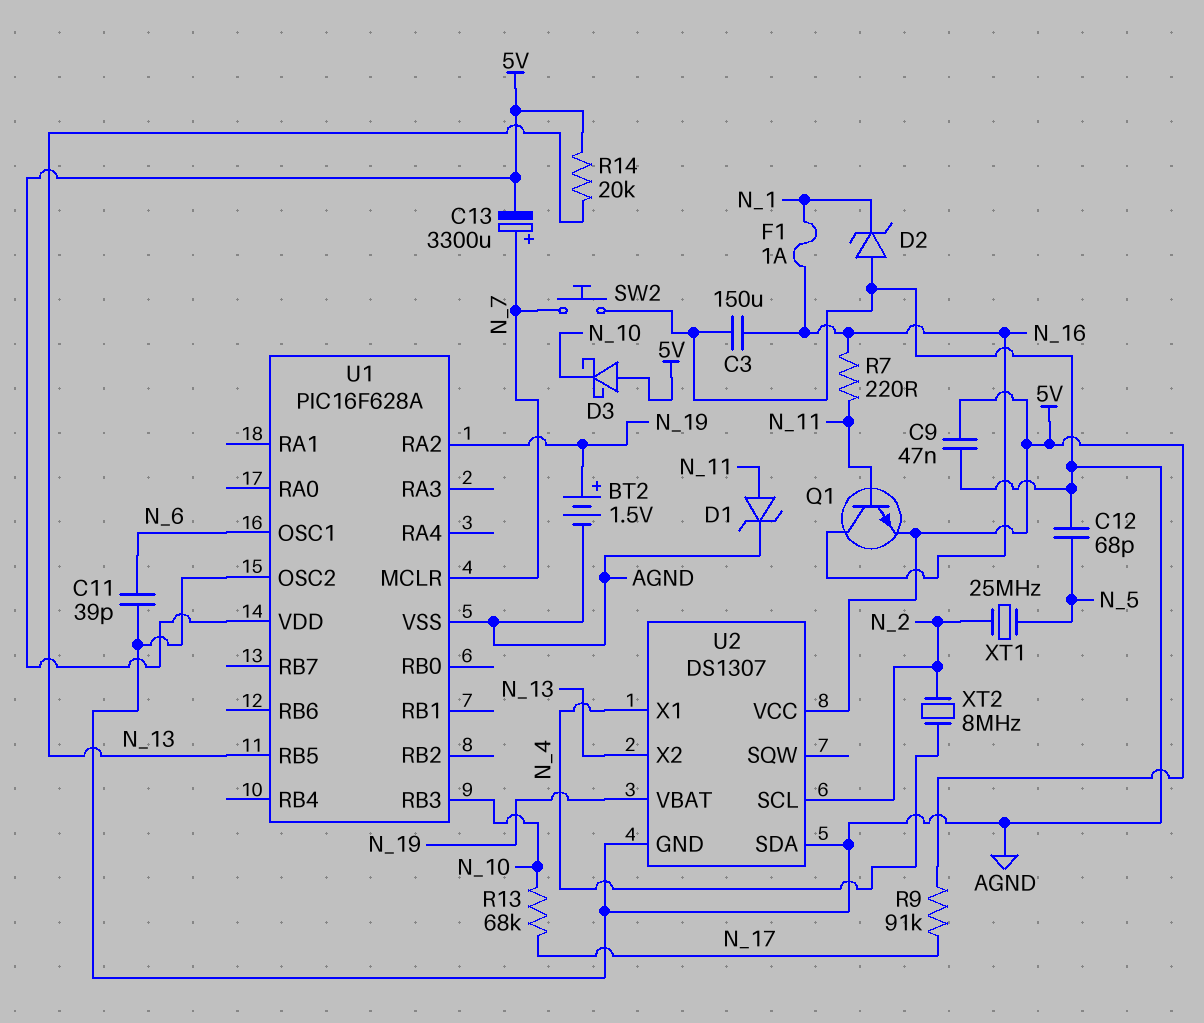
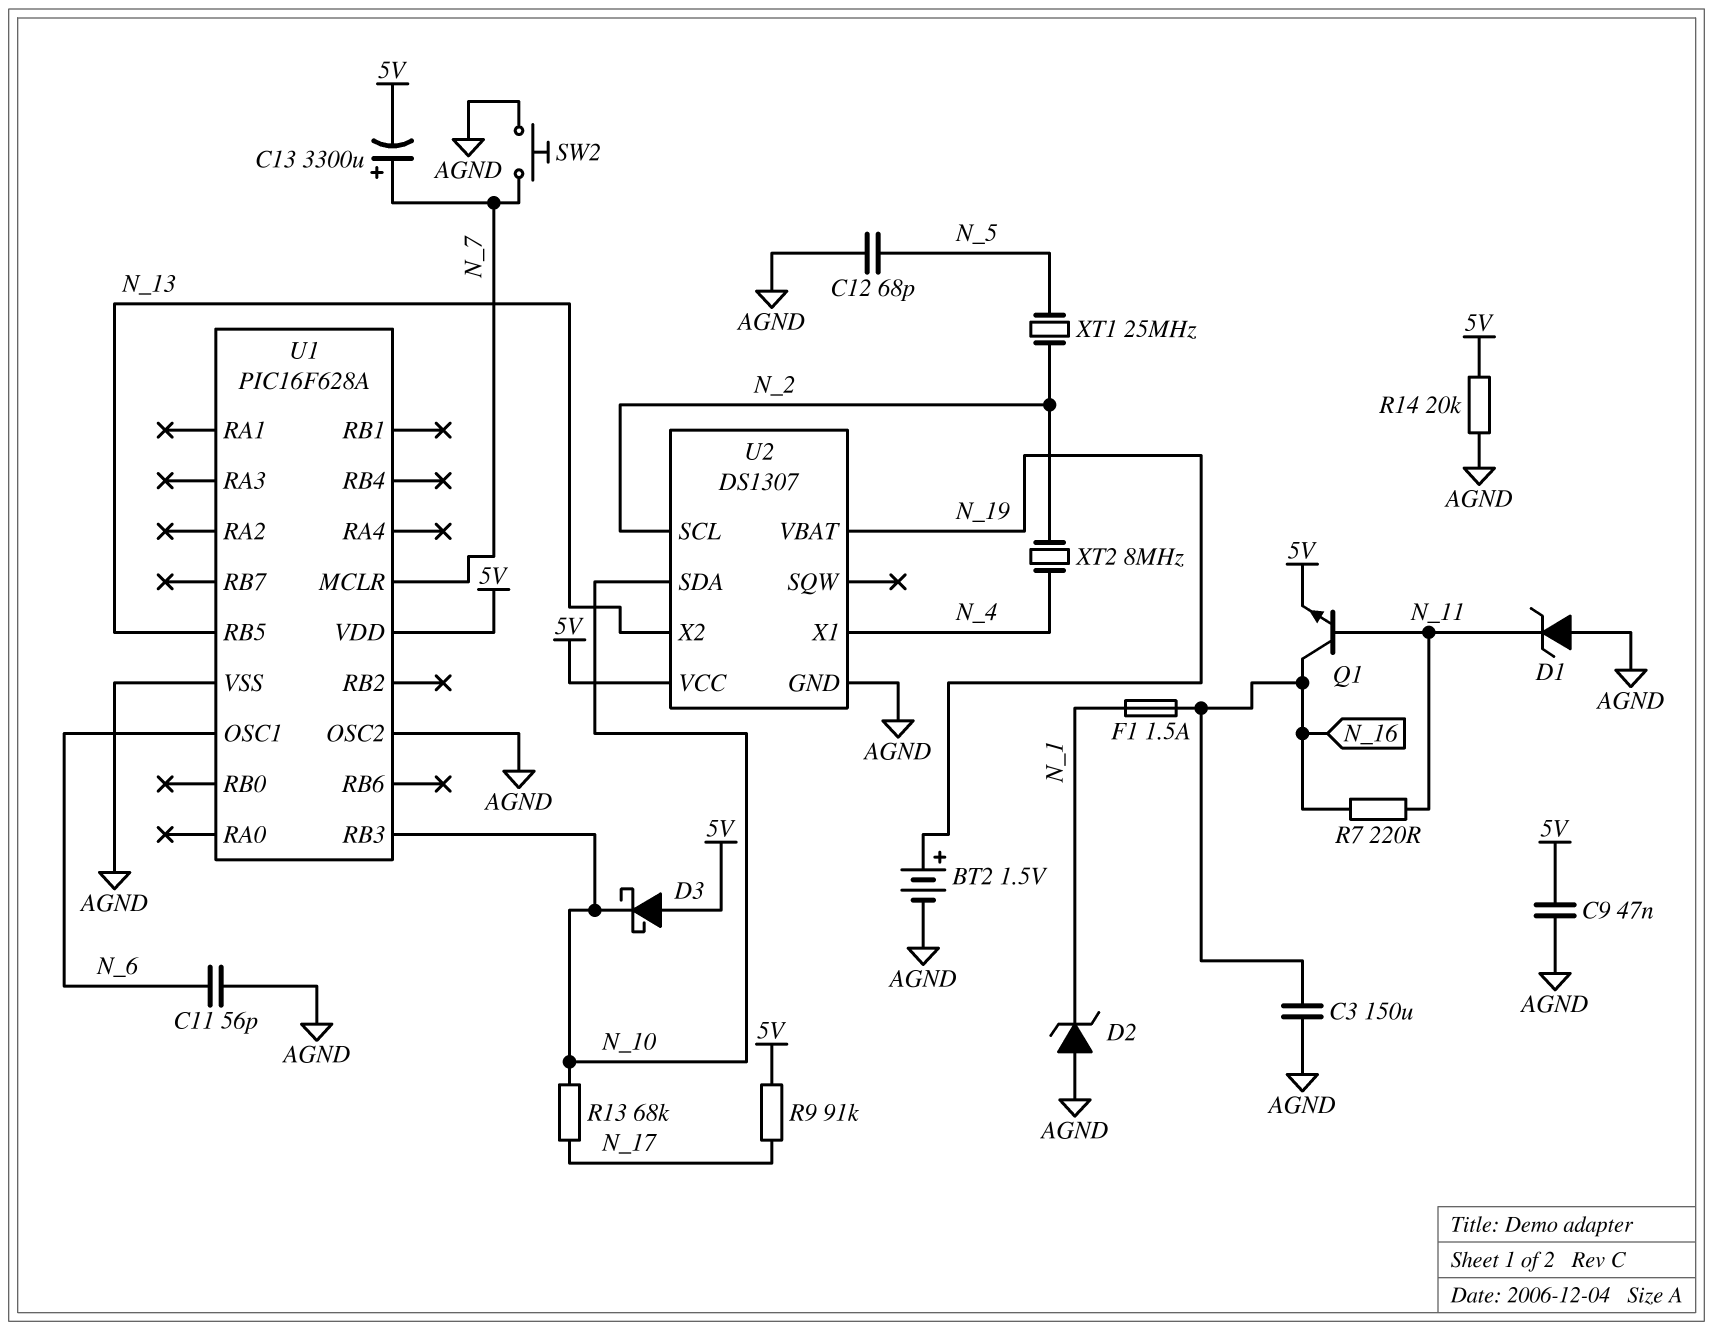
C11: 39pF (AGND, N_6) -> 56pF (AGND, N_6)
D1: zener (A N_11, K AGND) -> zener (A AGND, K N_11)
F1: 1A (N_1, N_16) -> 1.5A (N_1, N_16)
R14: 20k (5V, N_13) -> 20k (5V, AGND)
U1 pin RA2: N_19 -> none
U2 pin SDA: AGND -> N_10

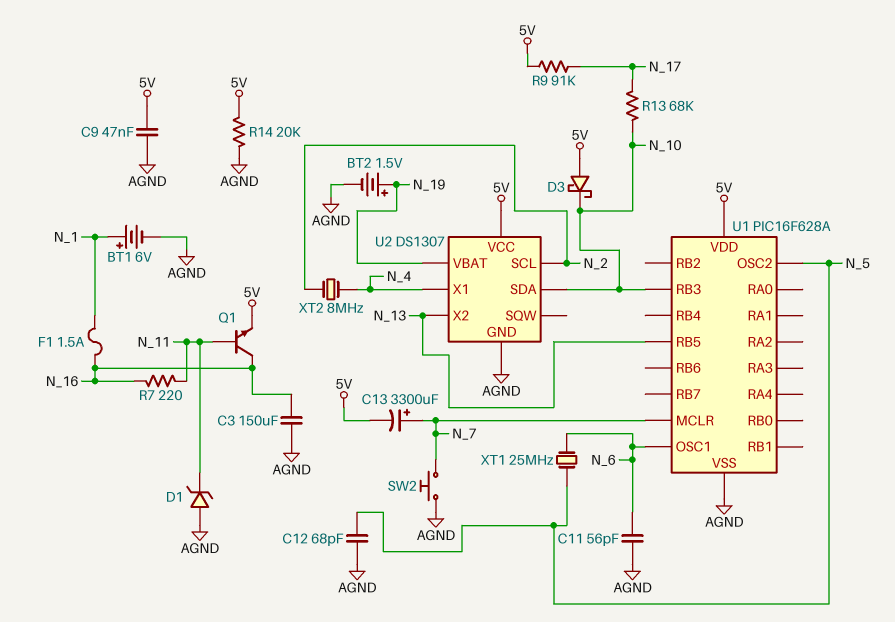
BT1: none -> 6V (plus N_1, minus AGND)
D2: zener (A AGND, K N_1) -> none
U1 pin OSC2: AGND -> N_5
XT1: 25MHz (N_2, N_5) -> 25MHz (N_5, N_6)

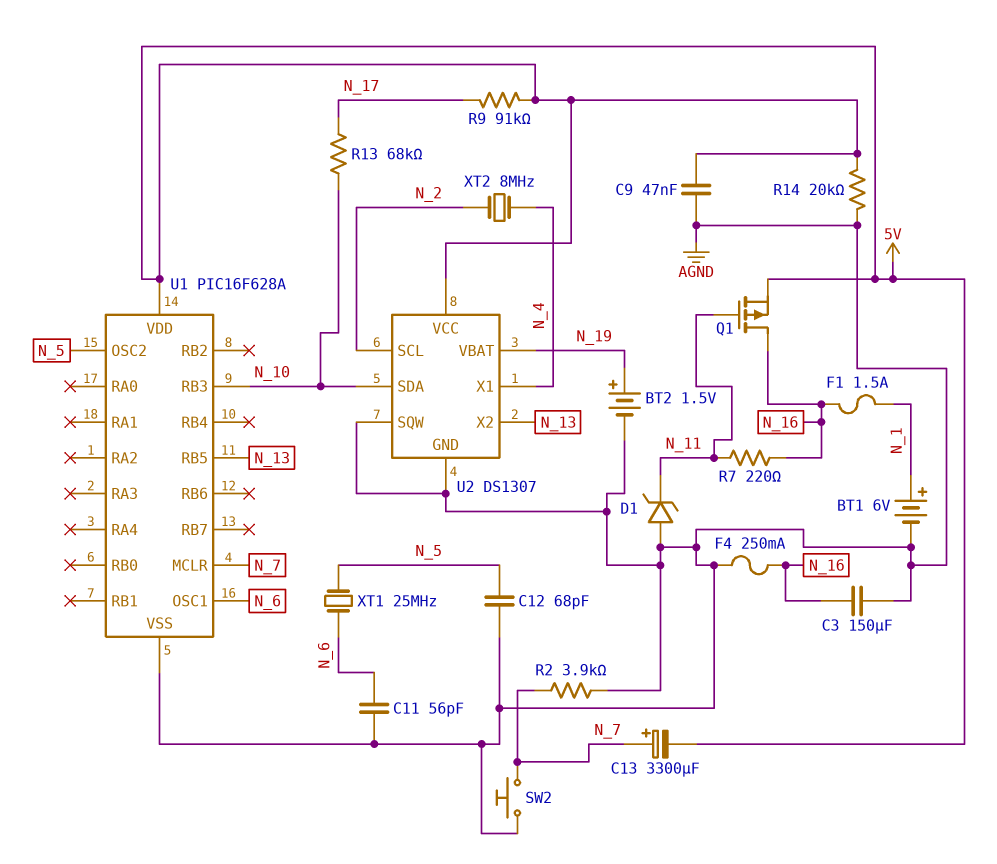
D3: schottky (A 5V, K N_10) -> none
F4: none -> 250mA (AGND, N_16)
Q1: NPN (B N_11, C N_16, E 5V) -> PMOS (G N_11, D N_16, S 5V)
R2: none -> 3.9k (AGND, N_7)
U2 pin SQW: none -> AGND

